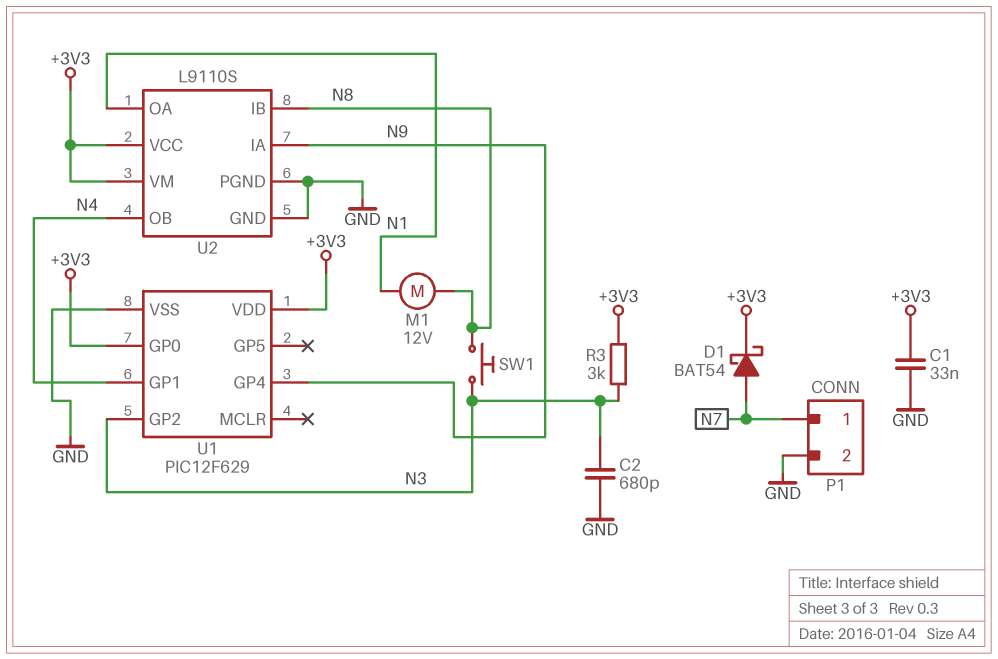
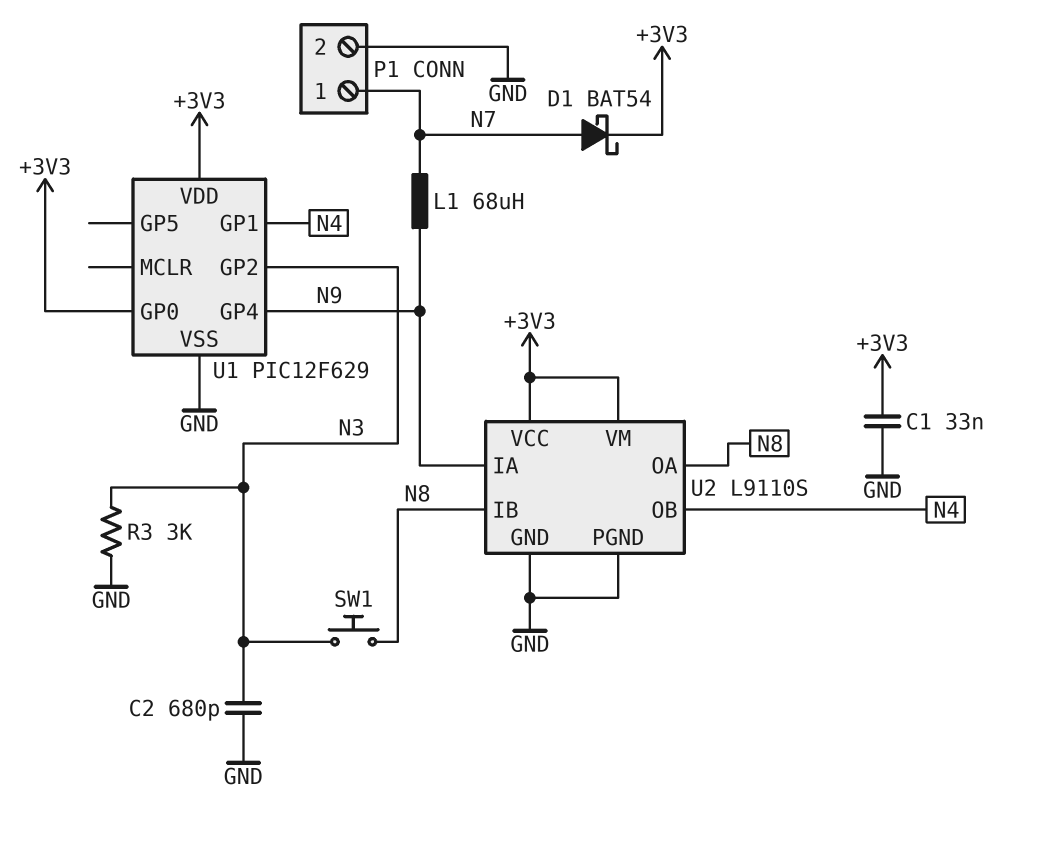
L1: none -> 68uH (N7, N9)
M1: motor 12V (N1, N8) -> none
R3: 3k (+3V3, N3) -> 3k (GND, N3)
U2 pin OA: N1 -> N8

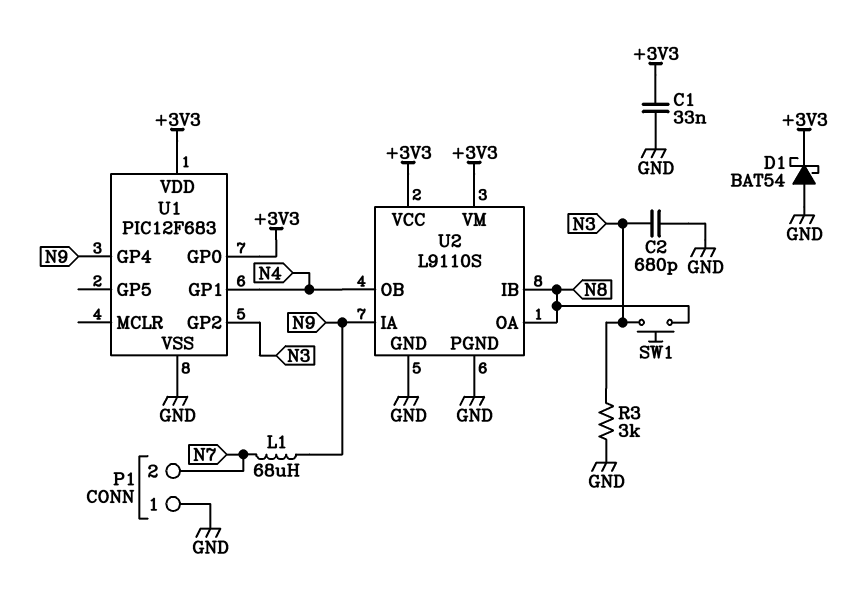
D1: schottky BAT54 (A N7, K +3V3) -> schottky BAT54 (A GND, K +3V3)
P1 pin 1: N7 -> GND
P1 pin 2: GND -> N7
U1: PIC12F629 -> PIC12F683

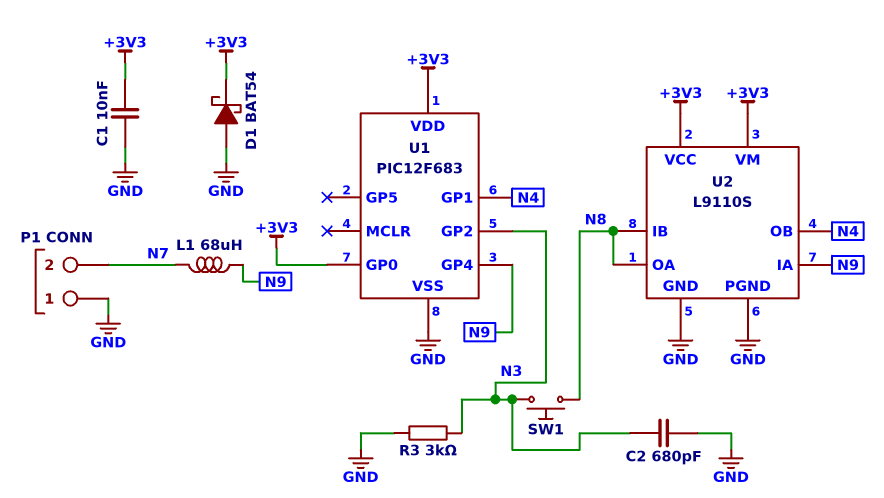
C1: 33nF (+3V3, GND) -> 10nF (+3V3, GND)

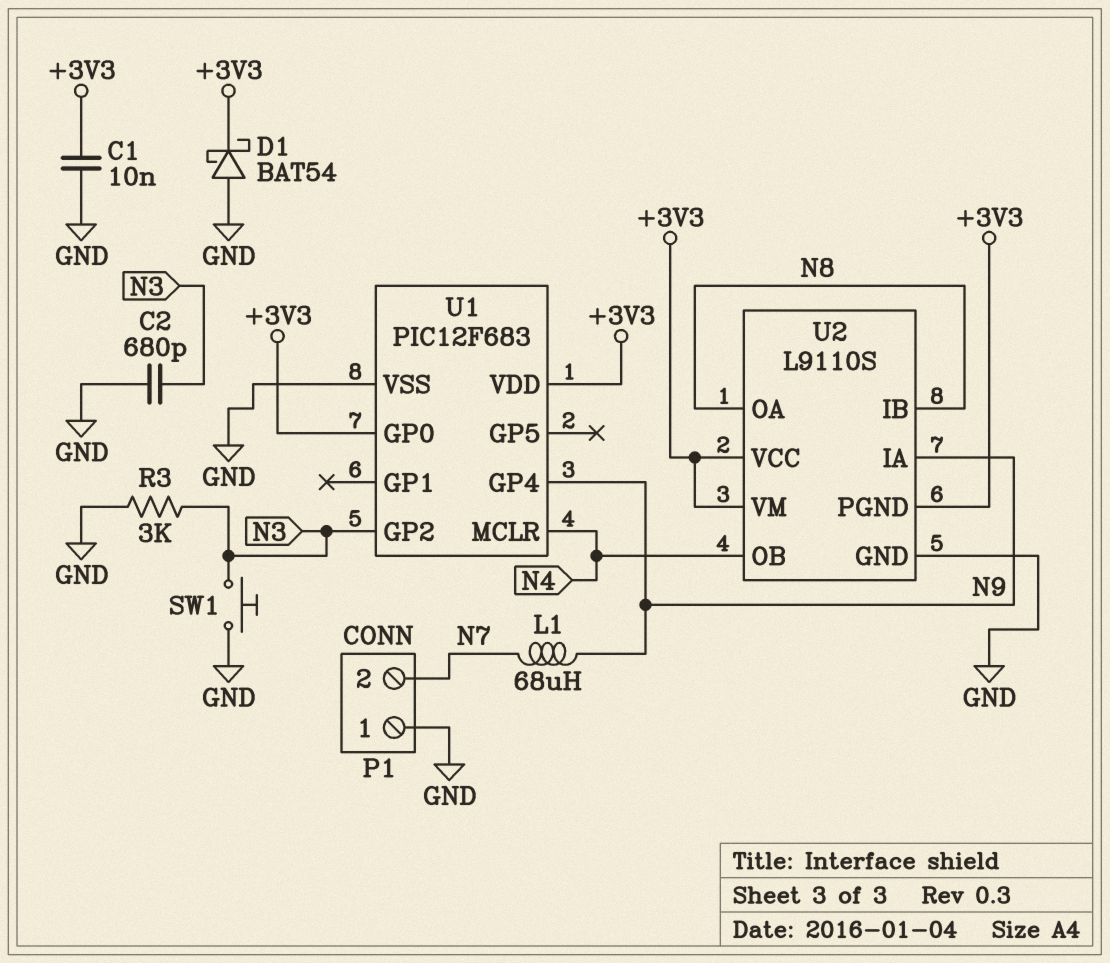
SW1: button (N3, N8) -> button (GND, N3)
U1 pin GP1: N4 -> none
U1 pin MCLR: none -> N4
U2 pin PGND: GND -> +3V3

